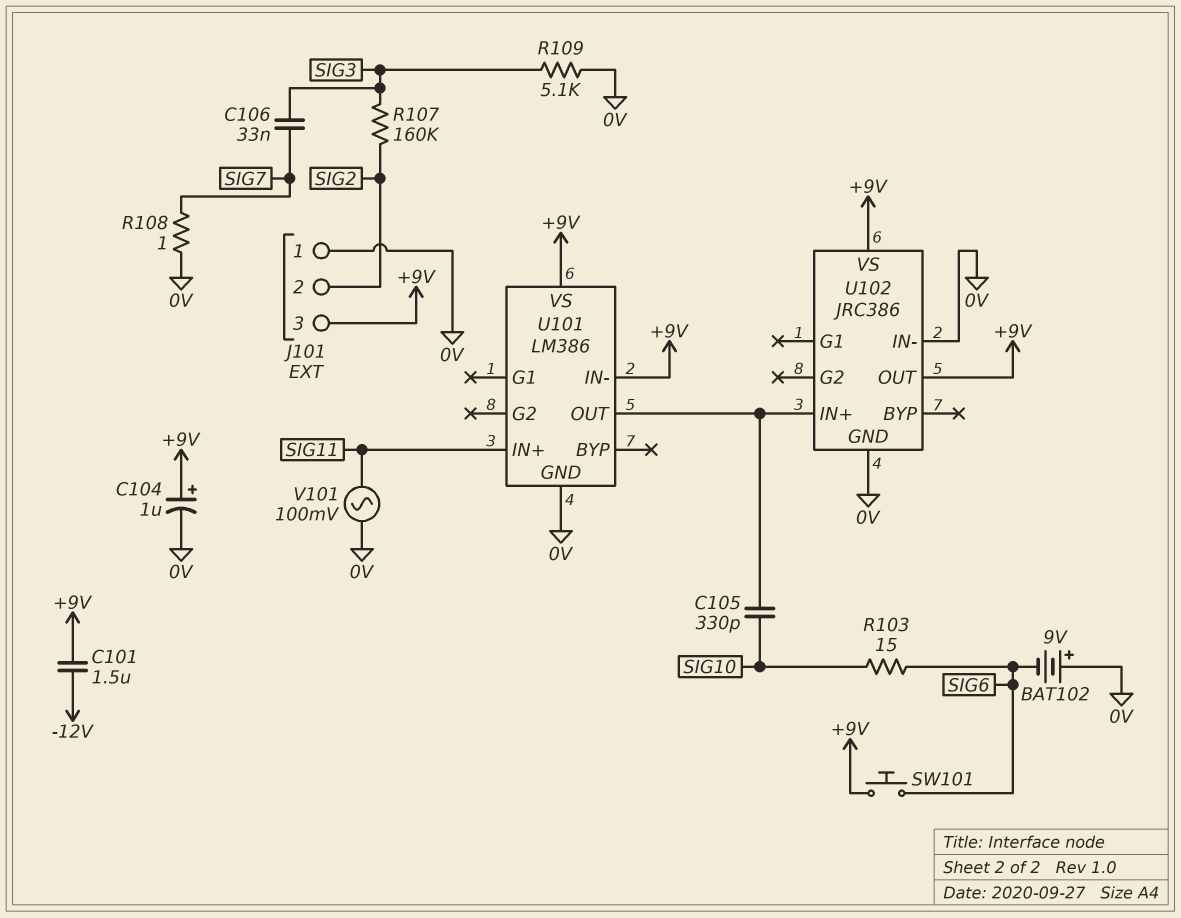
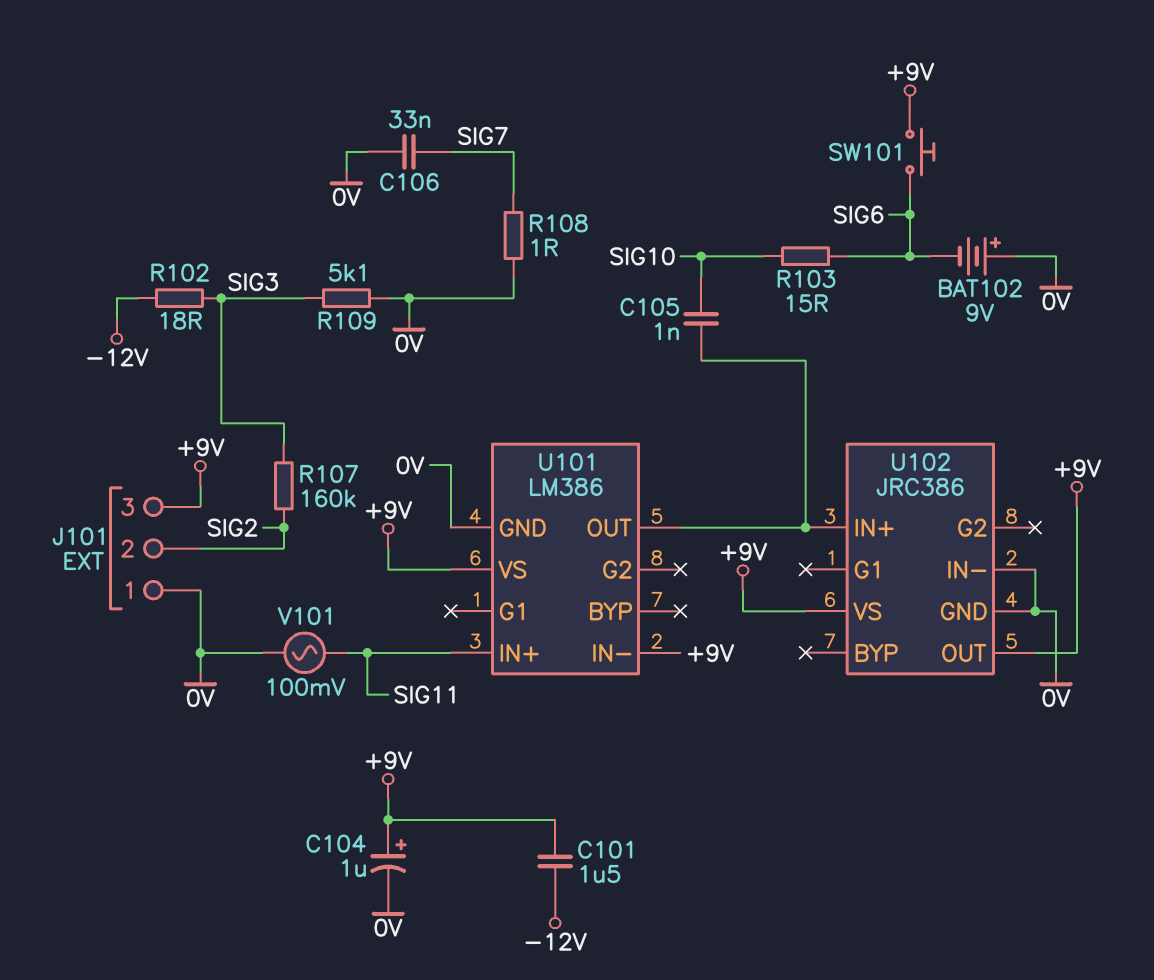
C105: 330pF (SIG10, U101/OUT) -> 1nF (SIG10, U101/OUT)
C106: 33nF (SIG3, SIG7) -> 33nF (0V, SIG7)
R102: none -> 18 (-12V, SIG3)

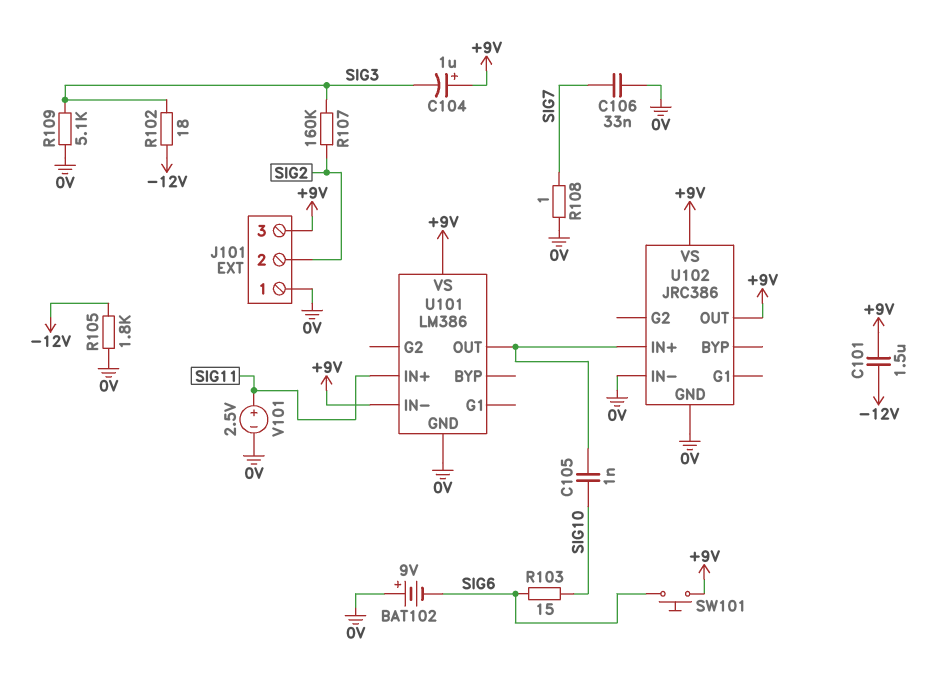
C104: 1uF (plus +9V, minus 0V) -> 1uF (plus +9V, minus SIG3)
R105: none -> 1.8k (-12V, 0V)
V101: AC 100mV (0V, SIG11) -> 2.5V (plus SIG11, minus 0V)

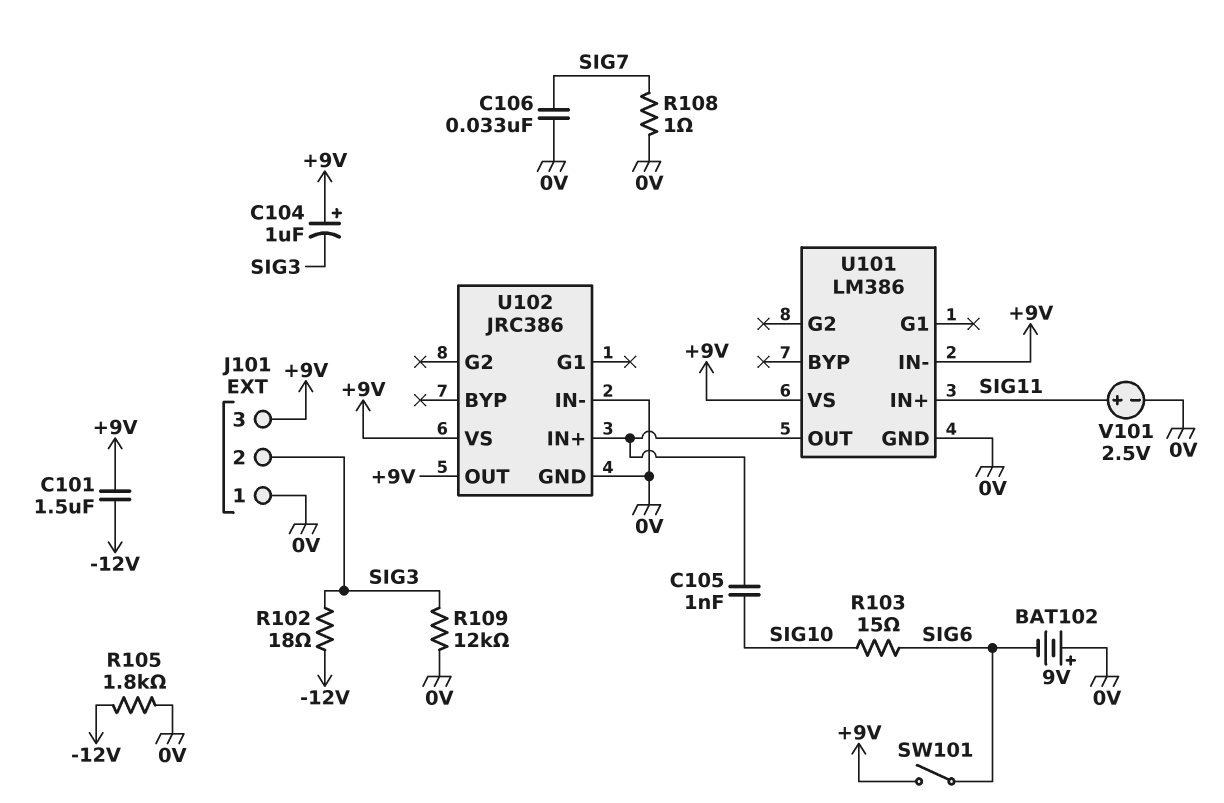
J101 pin 2: SIG2 -> SIG3
R107: 160k (SIG2, SIG3) -> none
R109: 5.1k (0V, SIG3) -> 12k (0V, SIG3)
SW101: button (+9V, SIG6) -> switch (+9V, SIG6)

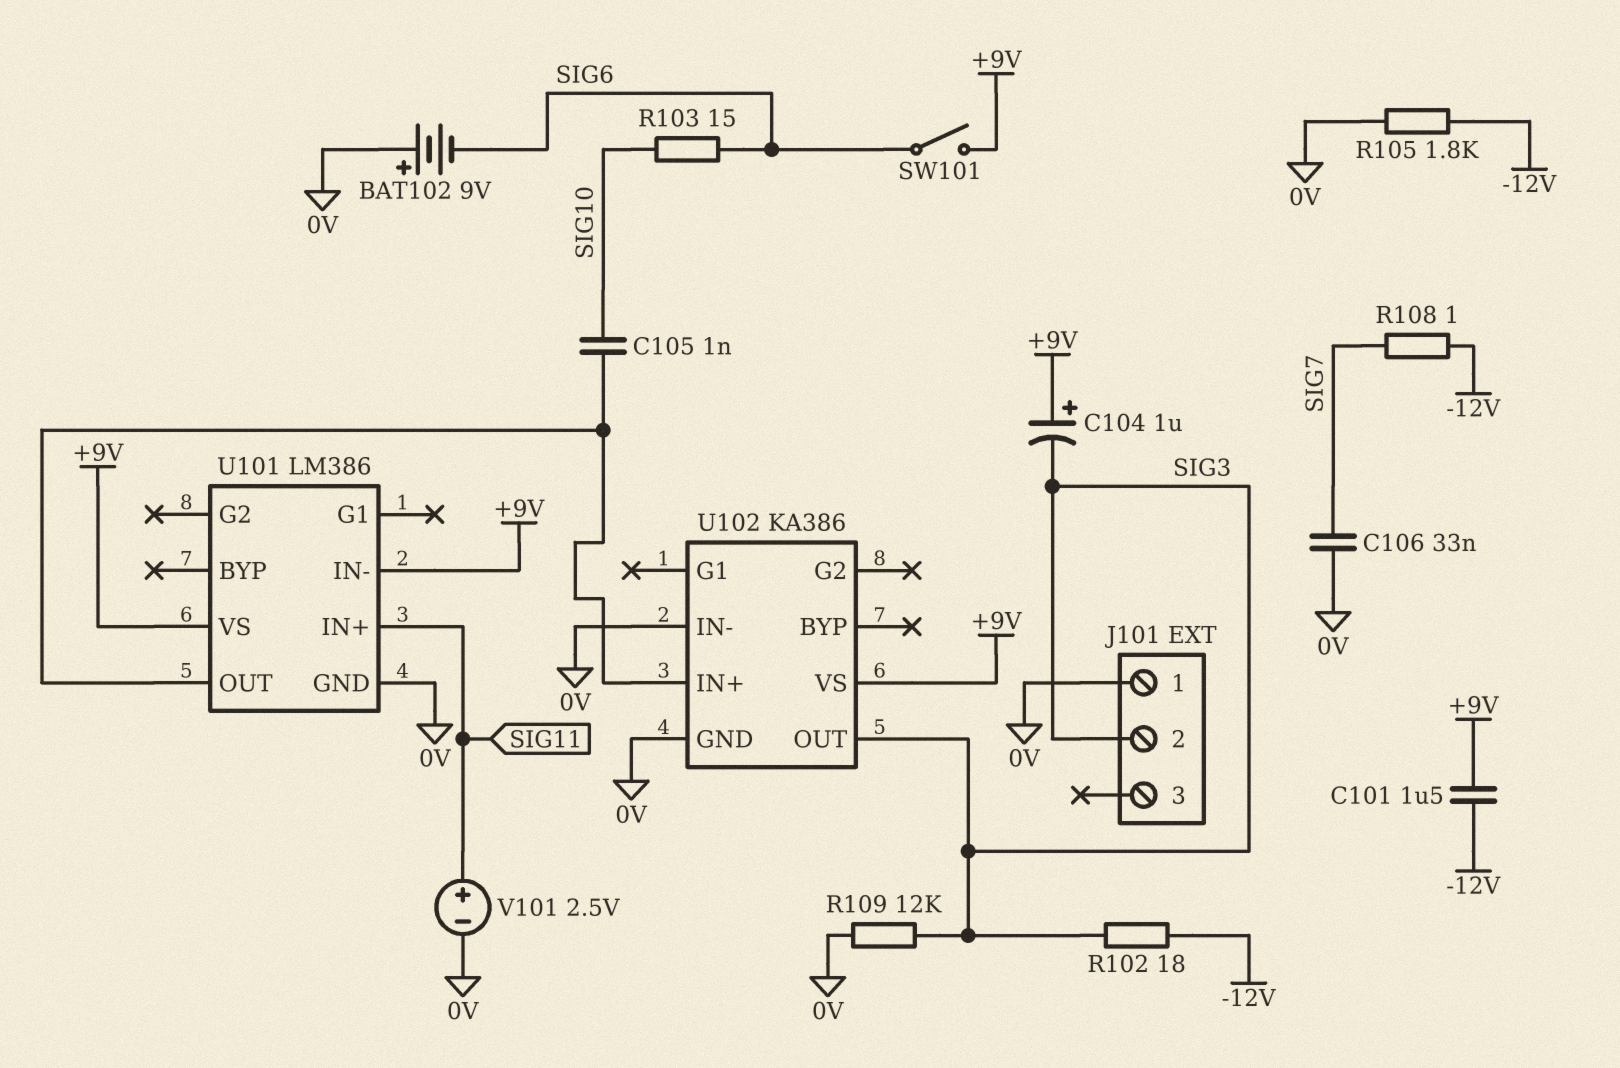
J101 pin 3: +9V -> none
R108: 1 (0V, SIG7) -> 1 (-12V, SIG7)
U102: JRC386 -> KA386
U102 pin OUT: +9V -> SIG3

